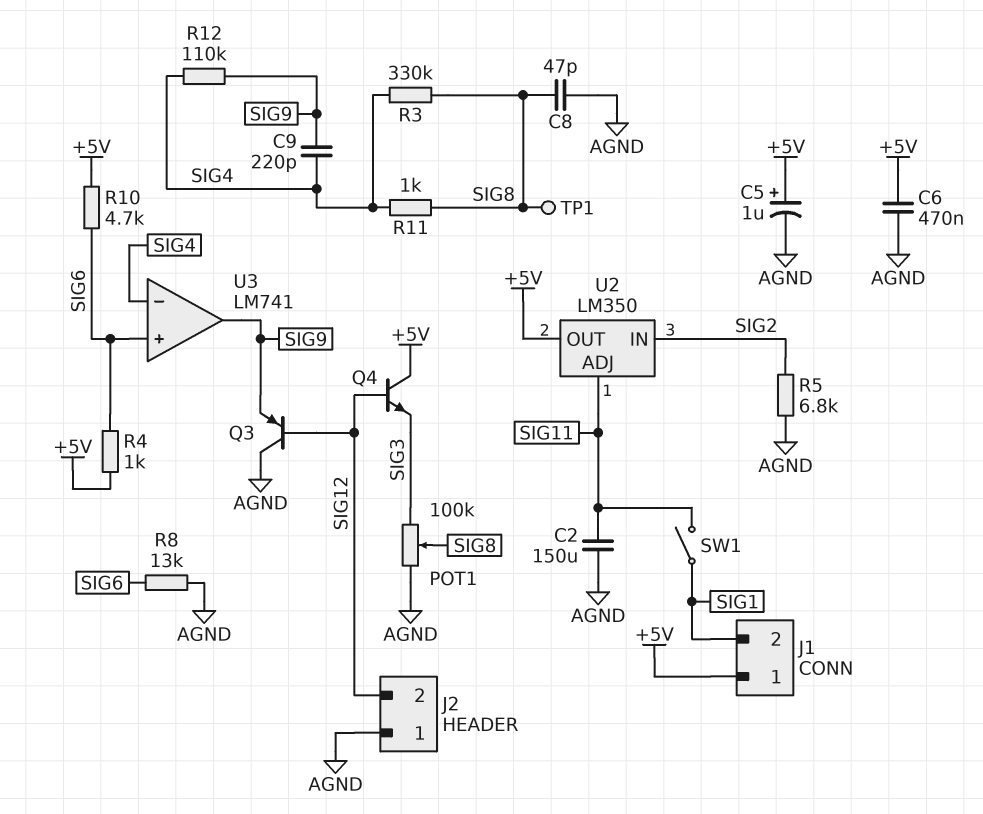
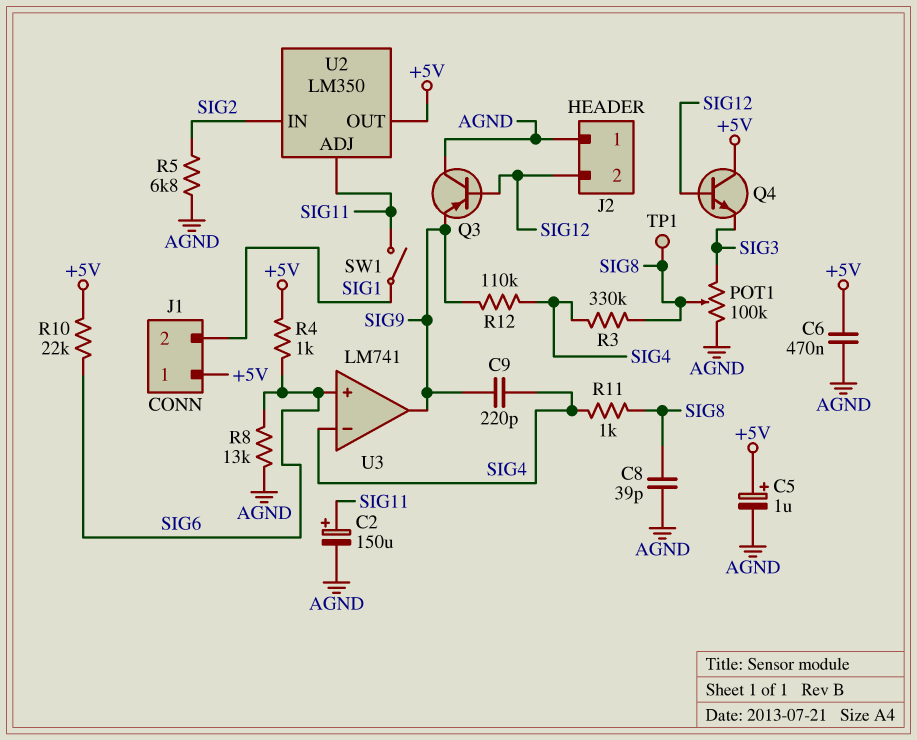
C2: 150uF (AGND, SIG11) -> 150uF (plus SIG11, minus AGND)
C8: 47pF (AGND, SIG8) -> 39pF (AGND, SIG8)
R10: 4.7k (+5V, SIG6) -> 22k (+5V, SIG6)

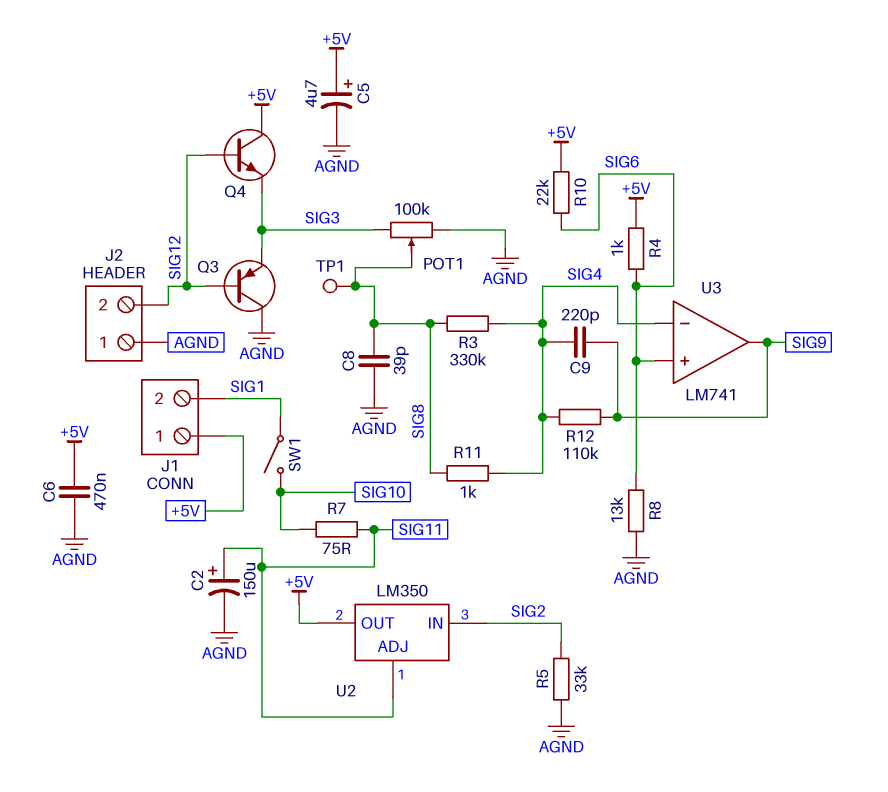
C5: 1uF (plus +5V, minus AGND) -> 4.7uF (plus +5V, minus AGND)
Q3: PNP (B SIG12, C AGND, E SIG9) -> PNP (B SIG12, C AGND, E SIG3)
R5: 6.8k (AGND, SIG2) -> 33k (AGND, SIG2)
R7: none -> 75 (SIG10, SIG11)
SW1: switch (SIG1, SIG11) -> switch (SIG1, SIG10)

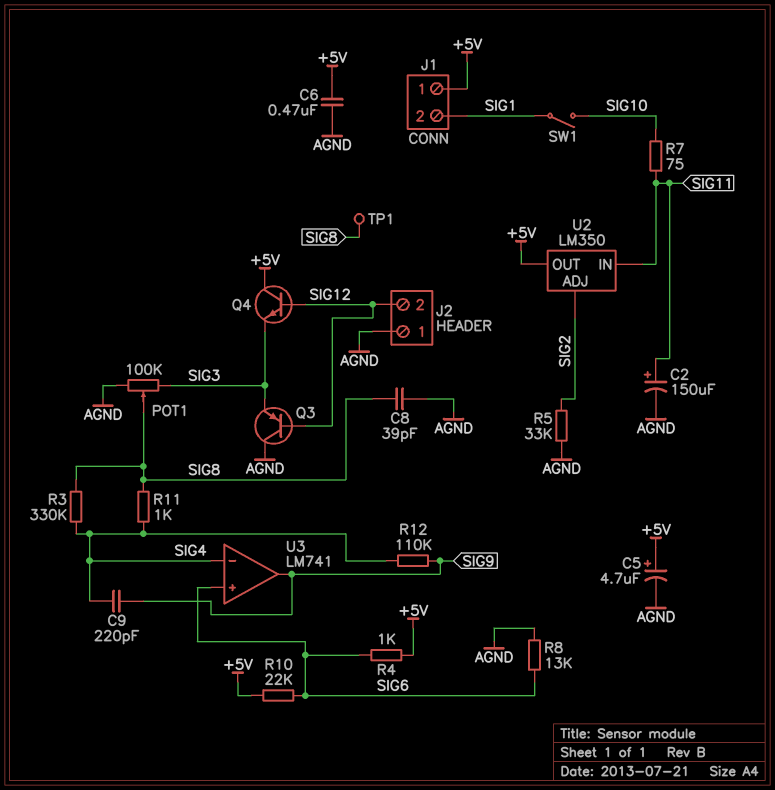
U2 pin ADJ: SIG11 -> SIG2
U2 pin IN: SIG2 -> SIG11

